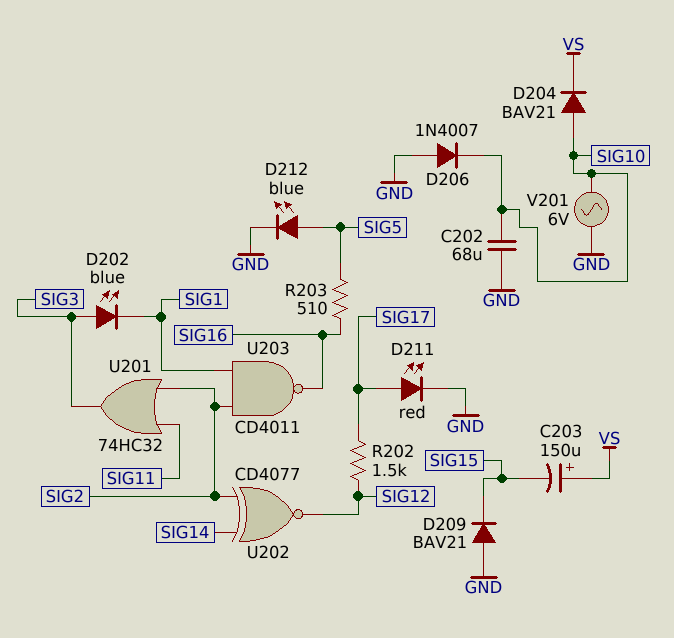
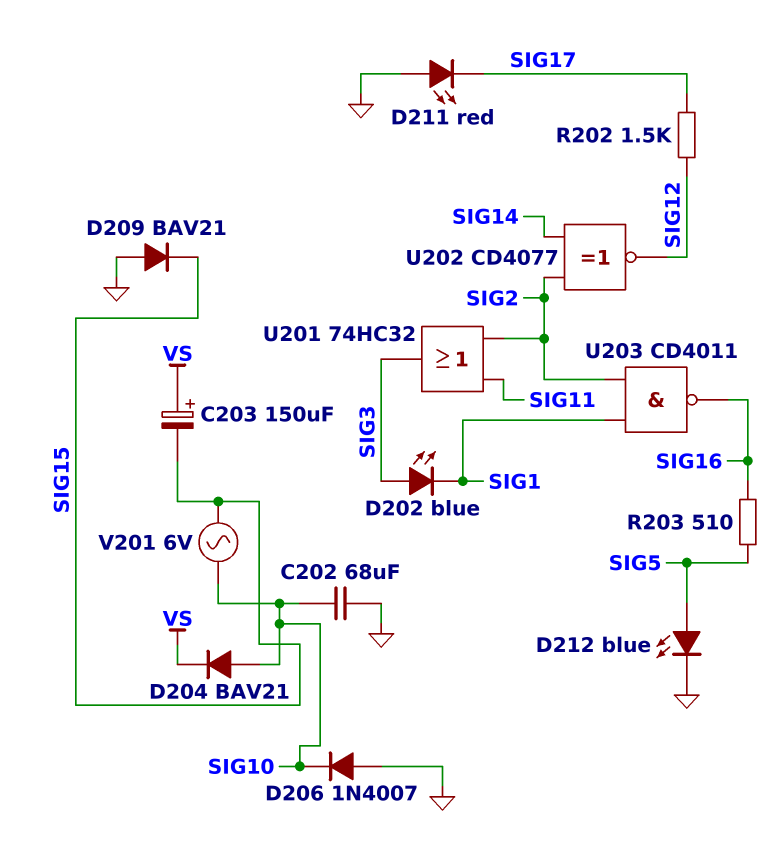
D211: LED red (A SIG17, K GND) -> LED red (A GND, K SIG17)
V201: AC 6V (GND, SIG10) -> AC 6V (SIG10, SIG15)

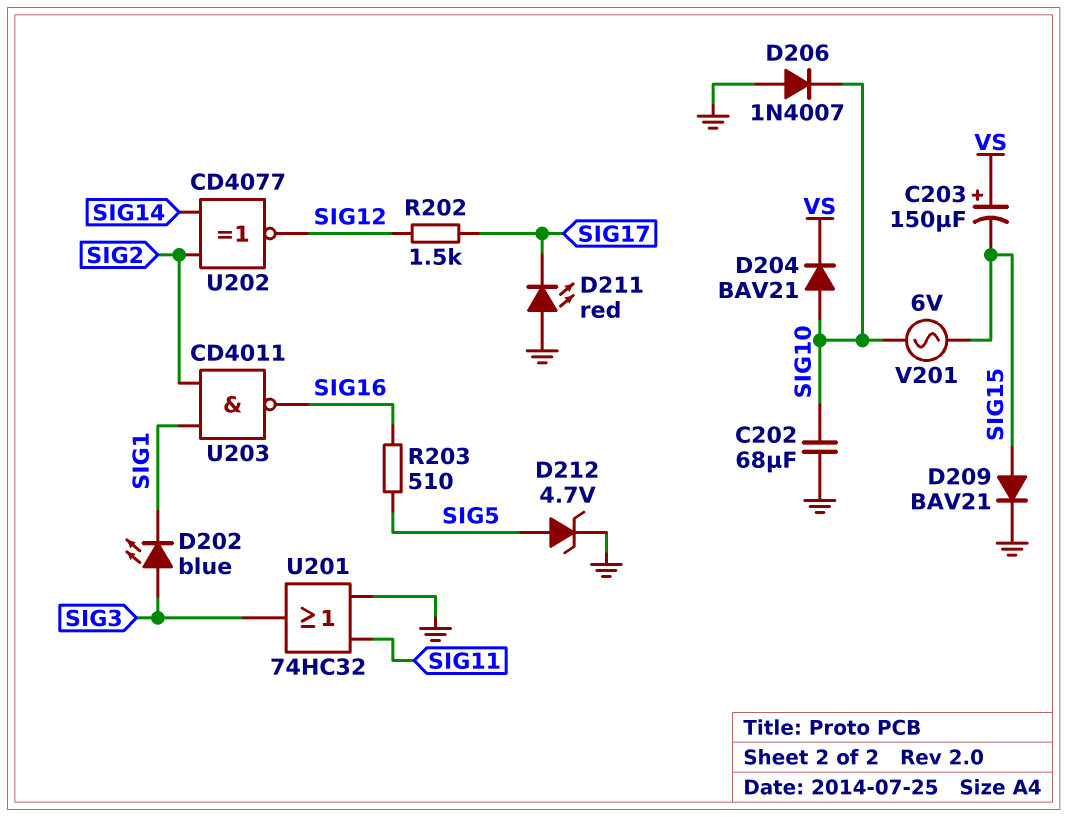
D209: diode BAV21 (A GND, K SIG15) -> diode BAV21 (A SIG15, K GND)
D212: LED blue (A SIG5, K GND) -> zener 4.7V (A SIG5, K GND)
U201: OR 74HC32 (in SIG2, in SIG11, out SIG3) -> OR 74HC32 (in GND, in SIG11, out SIG3)

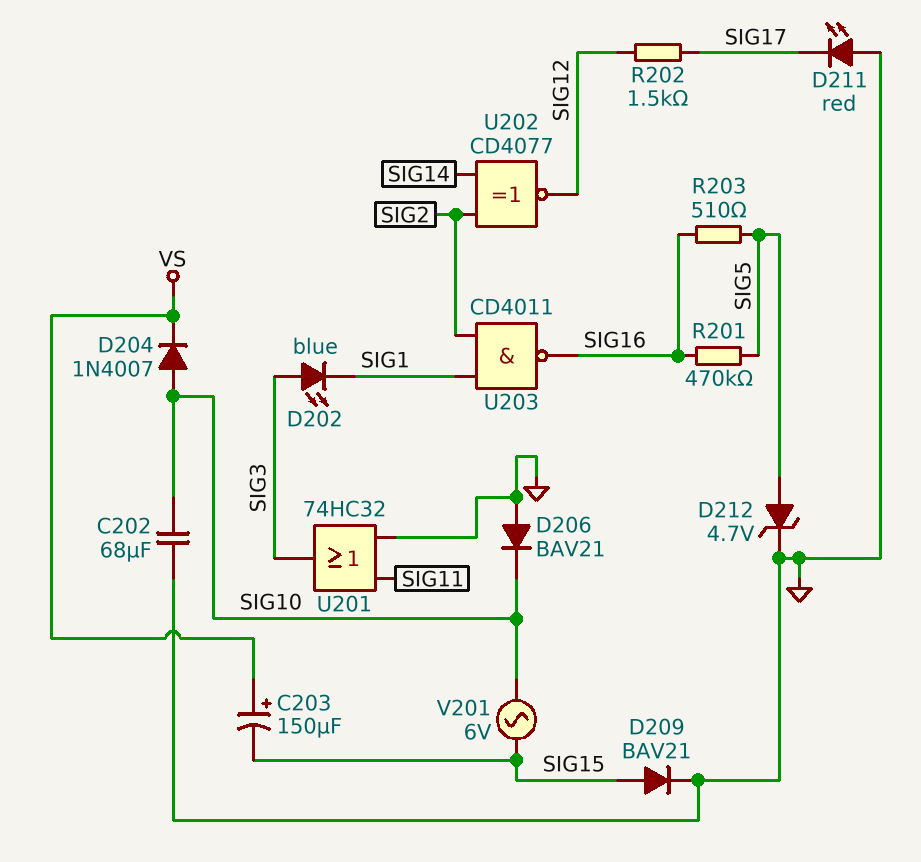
D204: diode BAV21 (A SIG10, K VS) -> diode 1N4007 (A SIG10, K VS)
D206: diode 1N4007 (A GND, K SIG10) -> diode BAV21 (A GND, K SIG10)
R201: none -> 470k (SIG5, SIG16)

